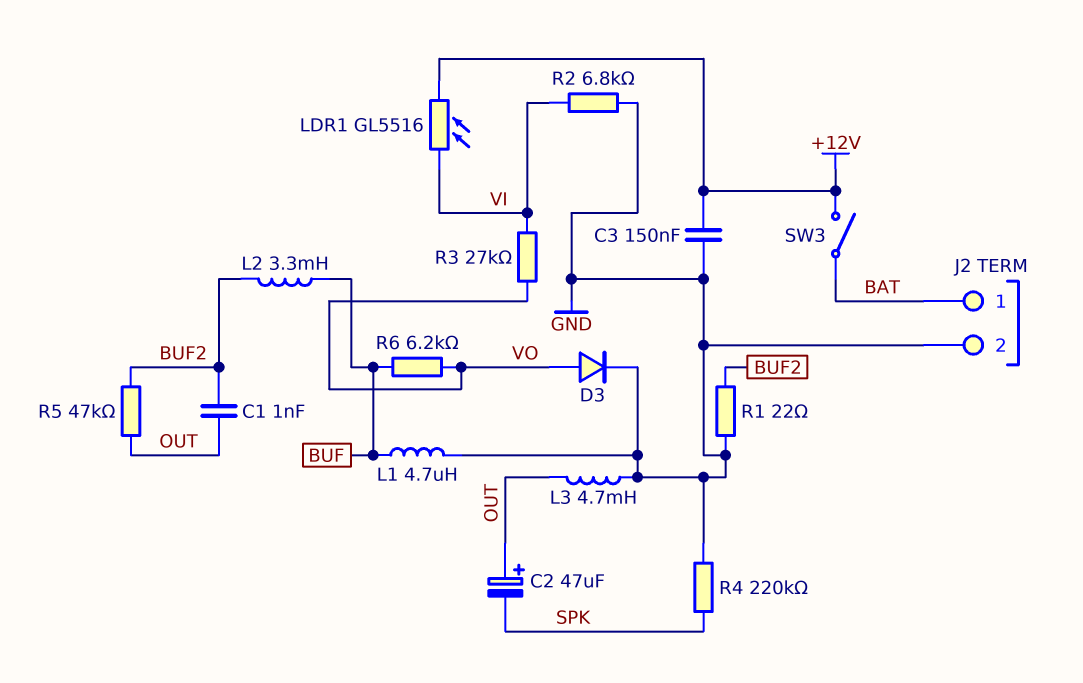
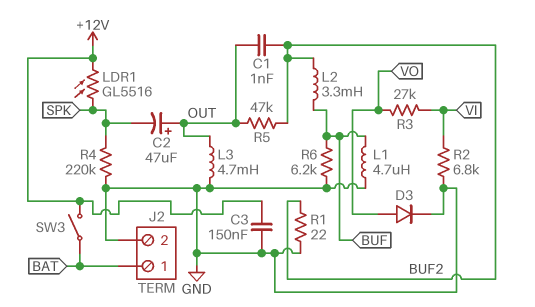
LDR1: GL5516 (+12V, VI) -> GL5516 (+12V, SPK)
R6: 6.2k (BUF, VO) -> 6.2k (BUF, GND)

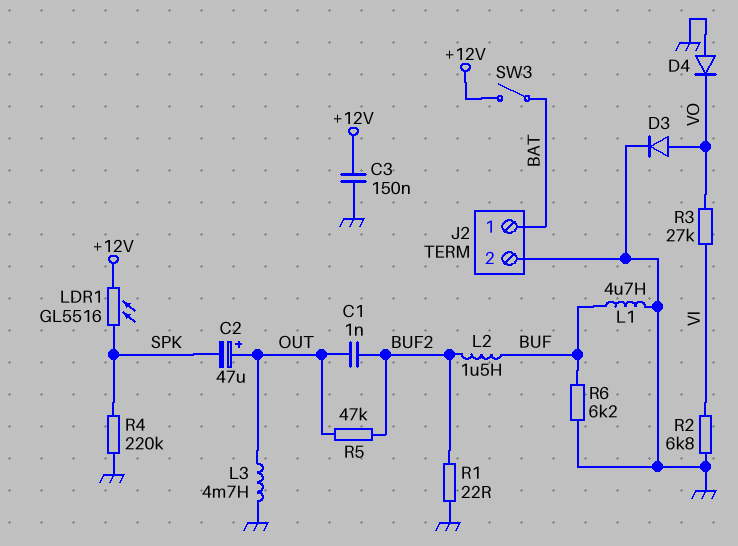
D4: none -> diode (A GND, K VO)
L2: 3.3mH (BUF, BUF2) -> 1.5uH (BUF, BUF2)

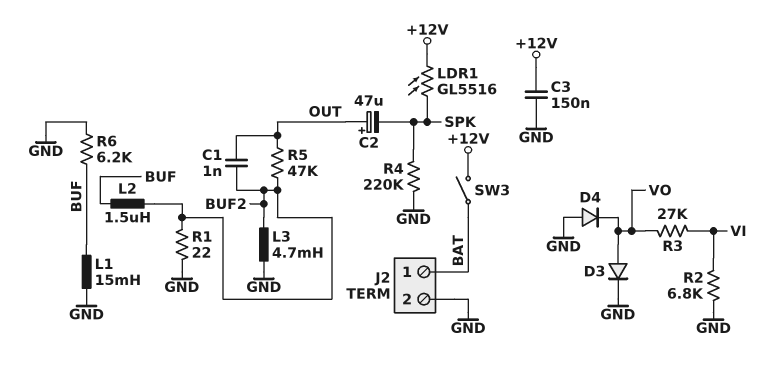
L1: 4.7uH (BUF, GND) -> 15mH (BUF, GND)
L3: 4.7mH (GND, OUT) -> 4.7mH (BUF2, GND)

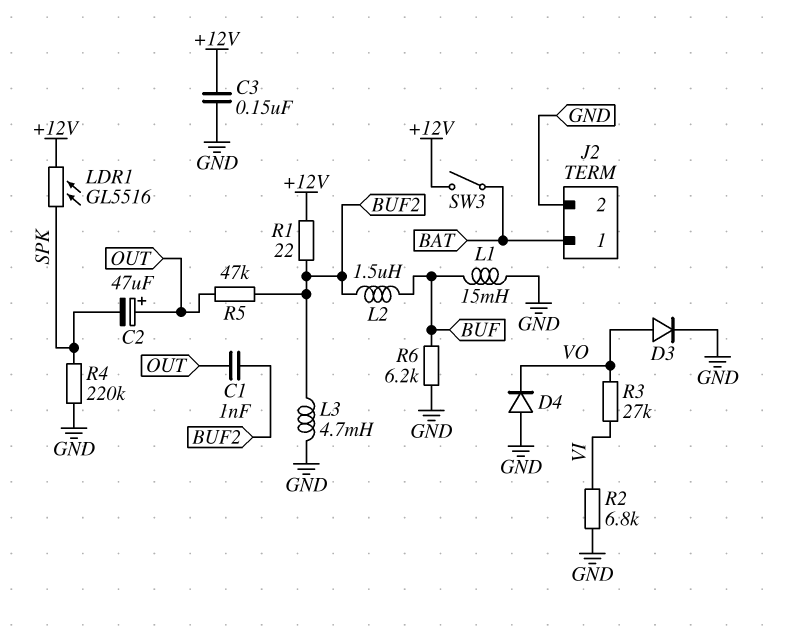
R1: 22 (BUF2, GND) -> 22 (+12V, BUF2)

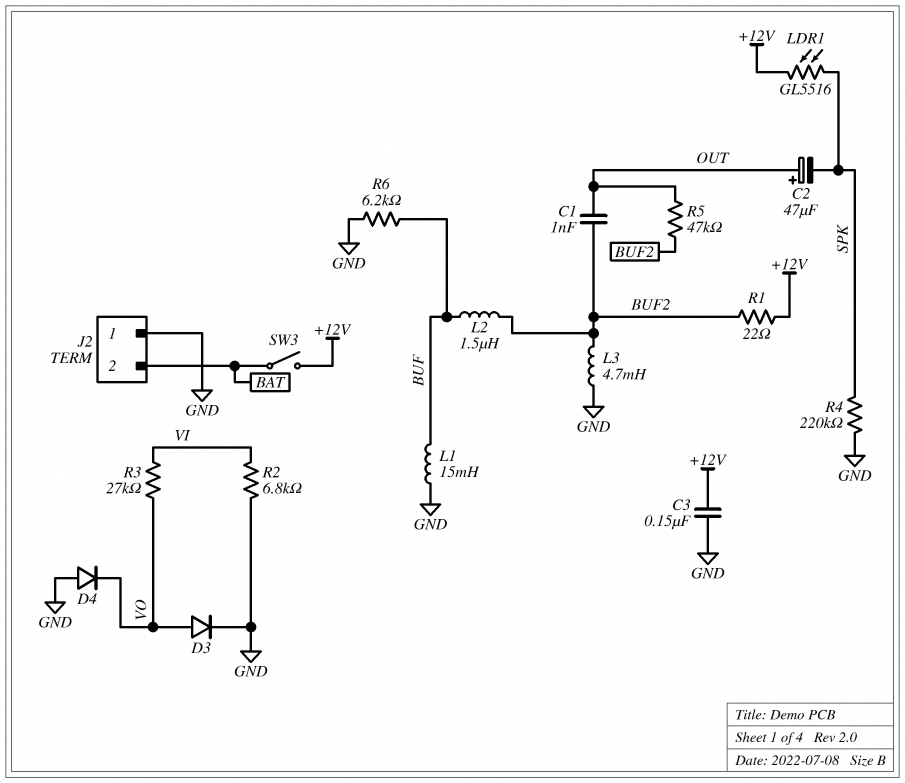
J2 pin 1: BAT -> GND
J2 pin 2: GND -> BAT

